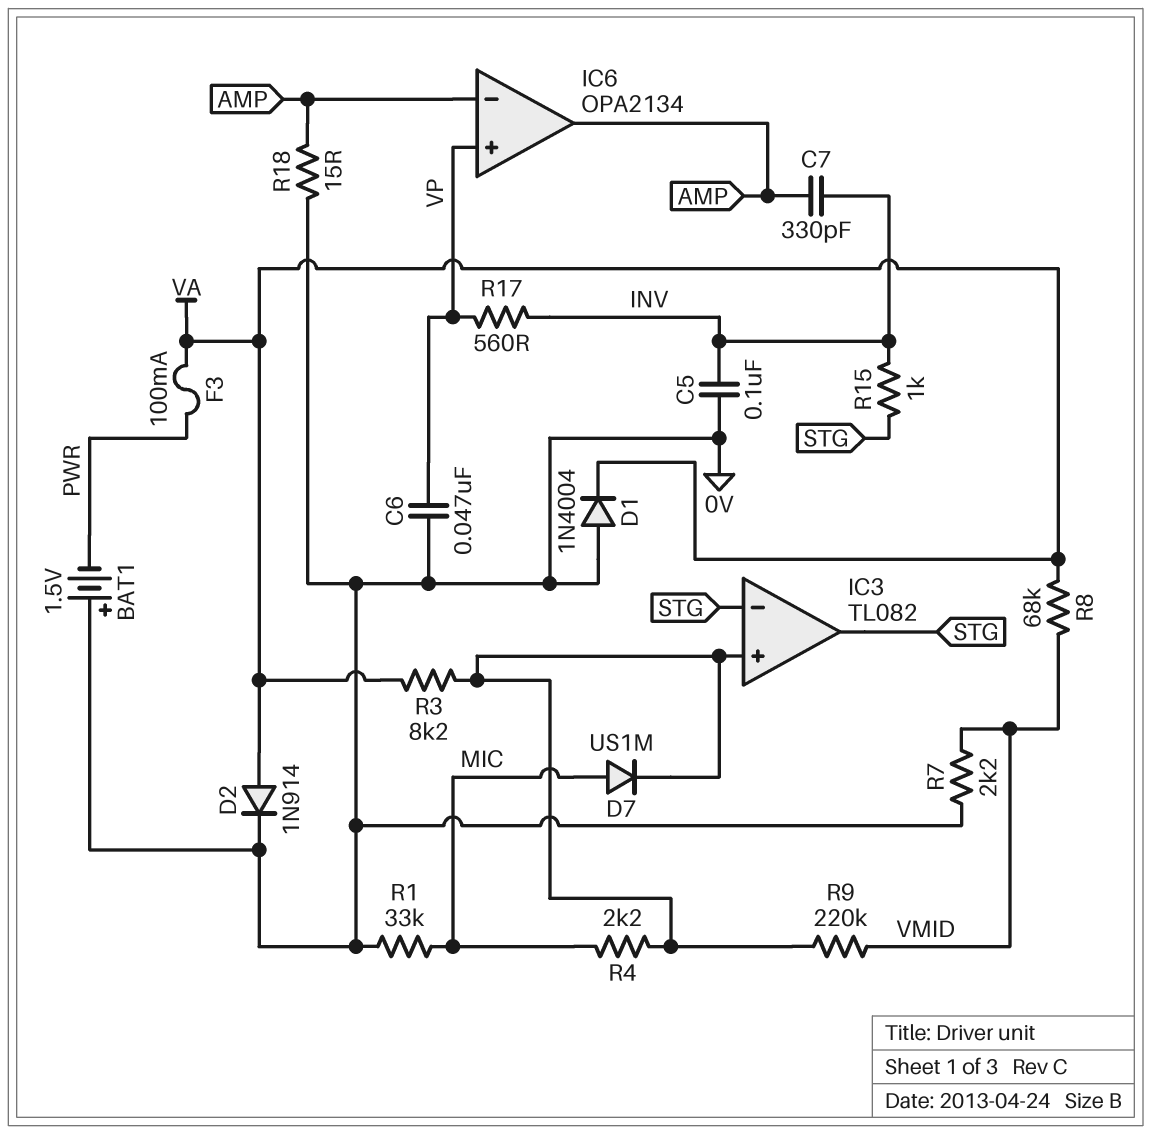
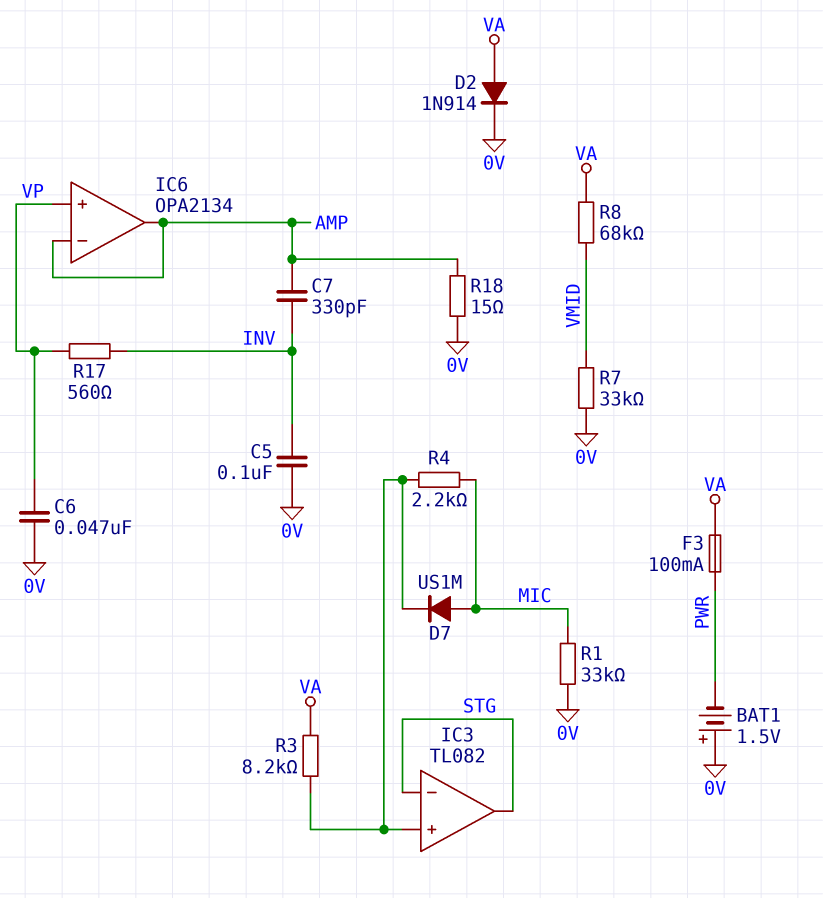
D1: diode 1N4004 (A 0V, K VA) -> none
R7: 2.2k (0V, VMID) -> 33k (0V, VMID)
R9: 220k (IC3/in+, VMID) -> none
R15: 1k (INV, STG) -> none

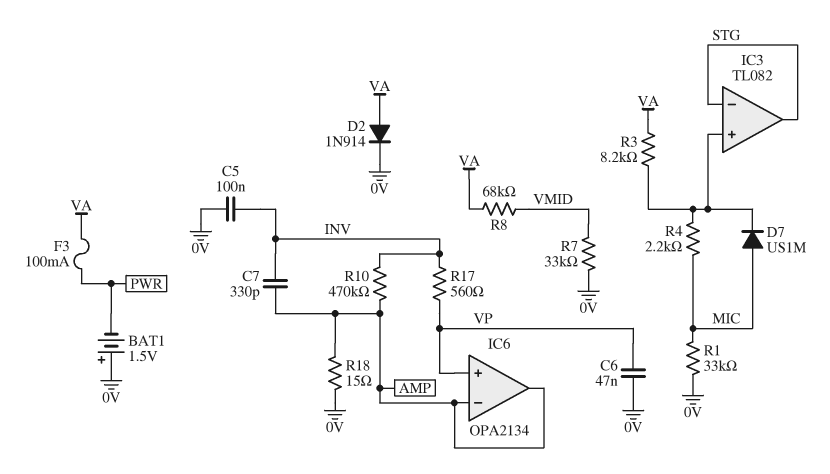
R10: none -> 470k (AMP, INV)

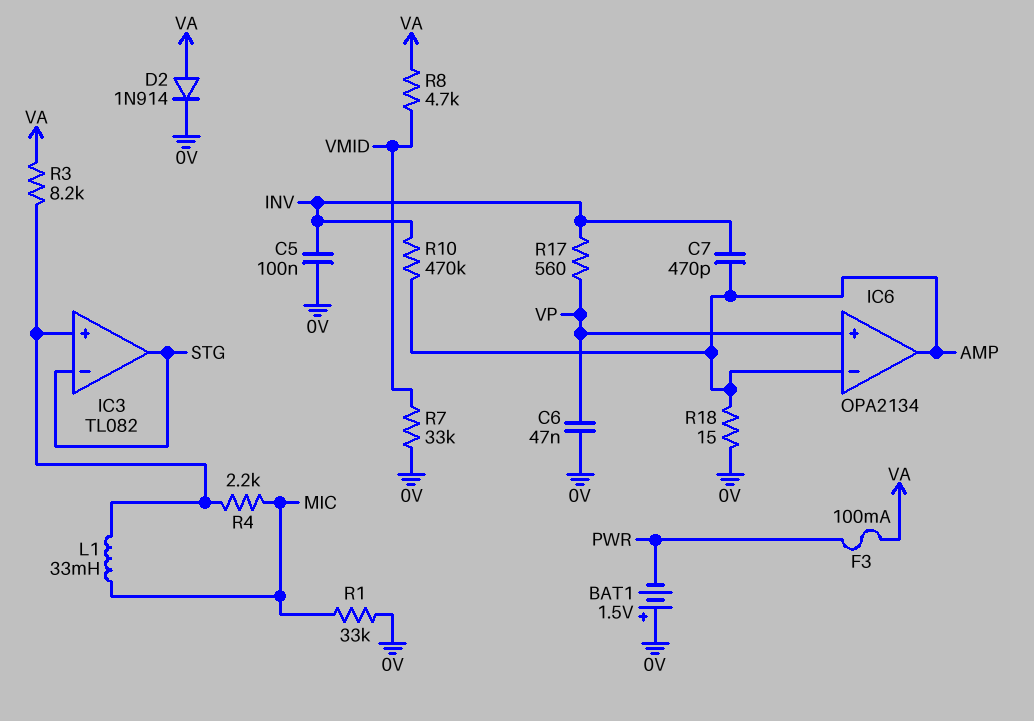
C7: 330pF (AMP, INV) -> 470pF (AMP, INV)
D7: diode US1M (A MIC, K IC3/in+) -> none
L1: none -> 33mH (IC3/in+, MIC)
R8: 68k (VA, VMID) -> 4.7k (VA, VMID)

